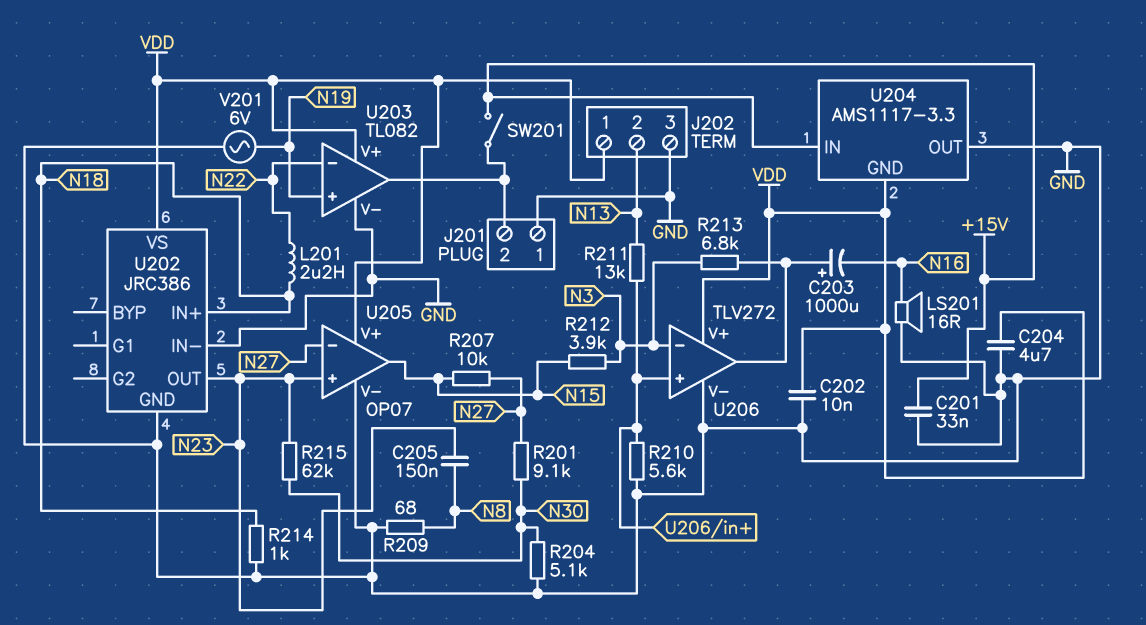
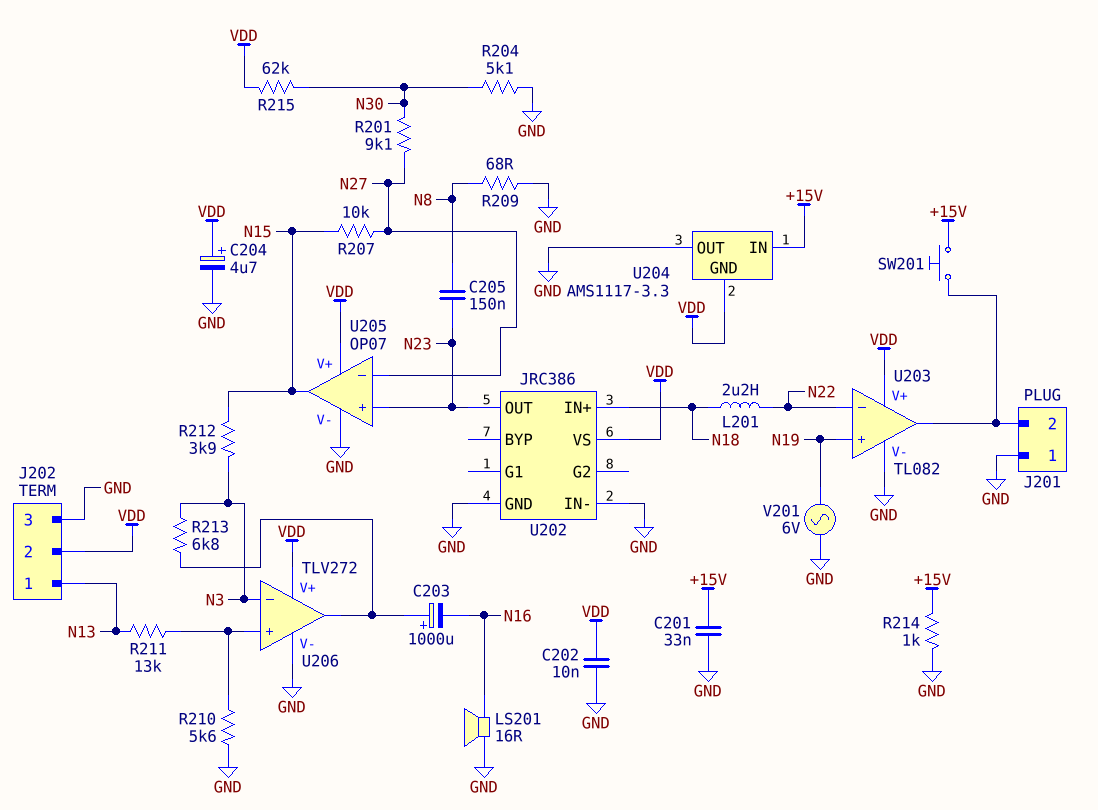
C204: 4.7uF (GND, VDD) -> 4.7uF (plus VDD, minus GND)
J202 pin 1: VDD -> N13
J202 pin 2: N13 -> VDD
R214: 1k (GND, N18) -> 1k (+15V, GND)
R215: 62k (N23, N30) -> 62k (N30, VDD)
SW201: switch (+15V, J201/2) -> button (+15V, J201/2)

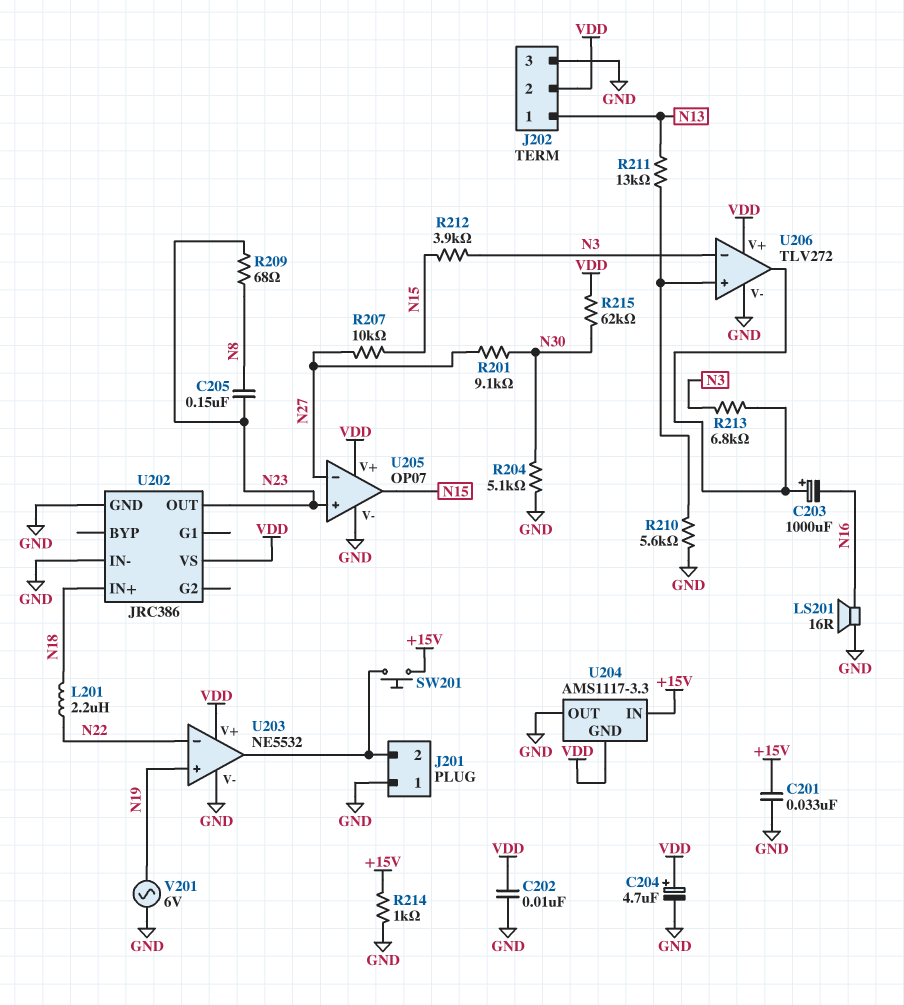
R209: 68 (GND, N8) -> 68 (N8, N23)
U203: TL082 -> NE5532

